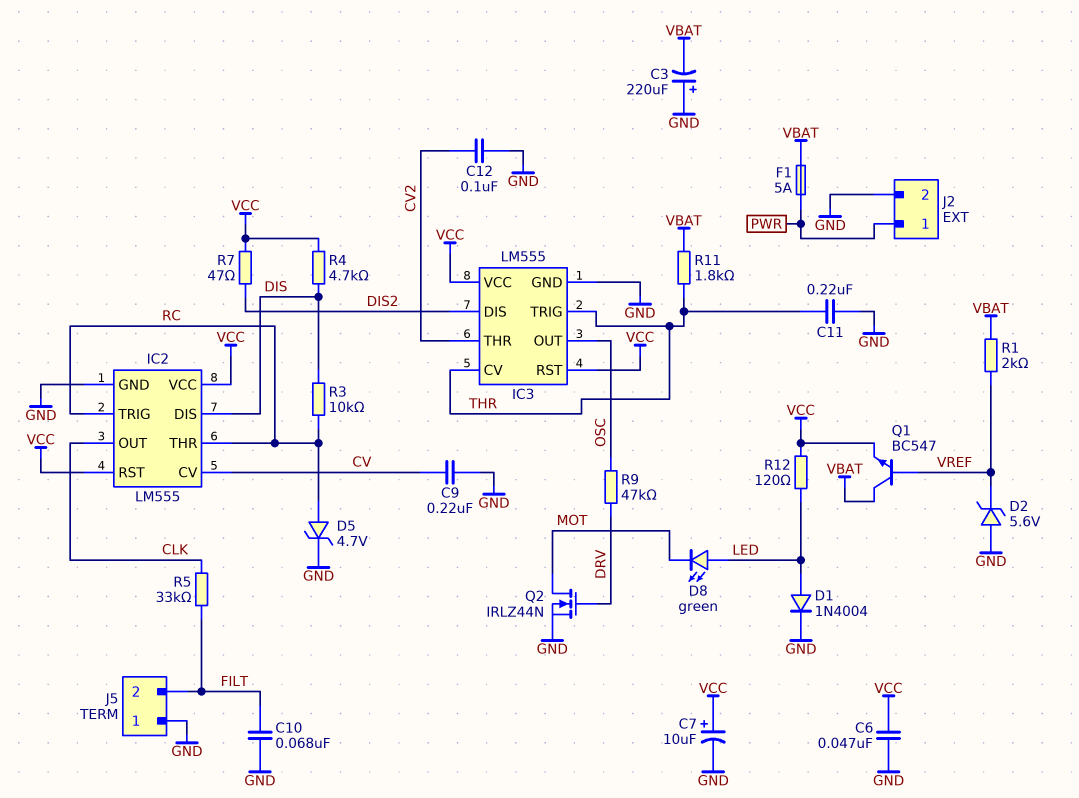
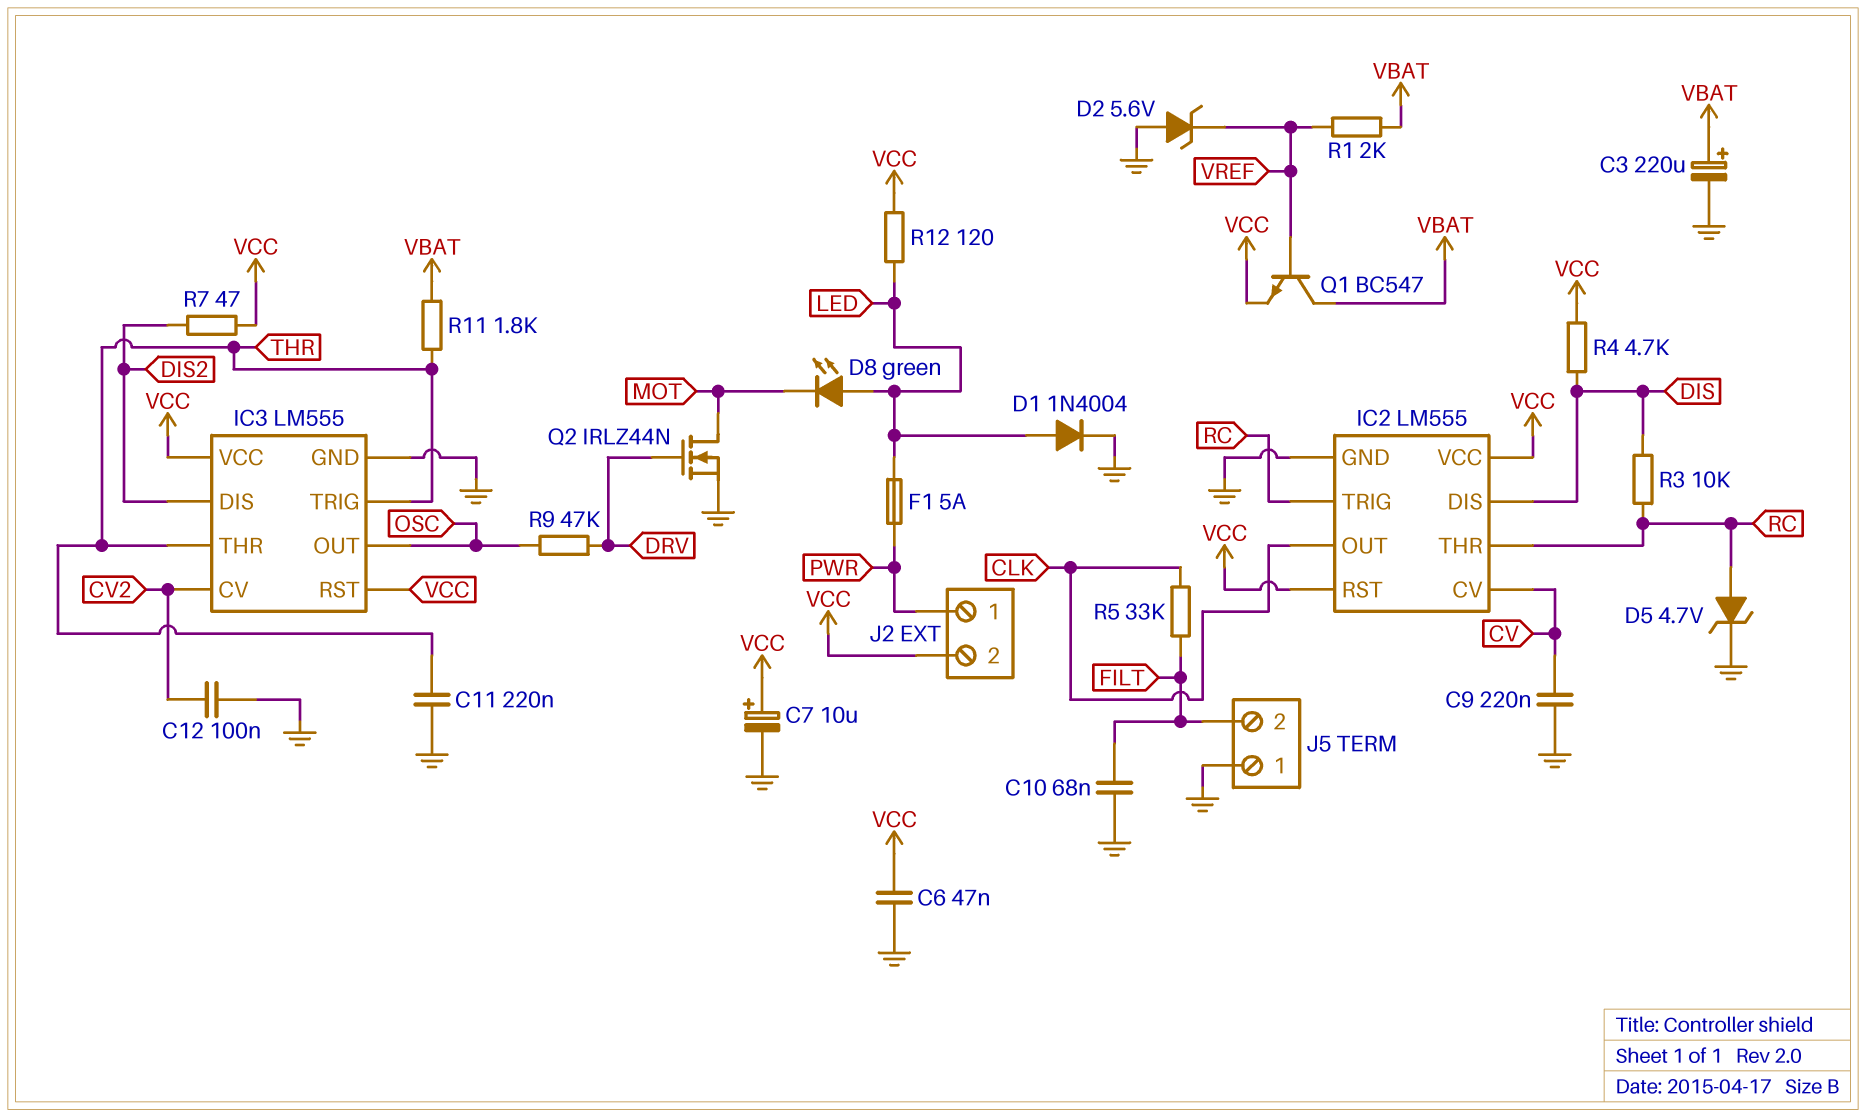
C3: 220uF (plus GND, minus VBAT) -> 220uF (plus VBAT, minus GND)
F1: 5A (PWR, VBAT) -> 5A (LED, PWR)
IC3 pin CV: THR -> CV2
IC3 pin THR: CV2 -> THR
J2 pin 2: GND -> VCC

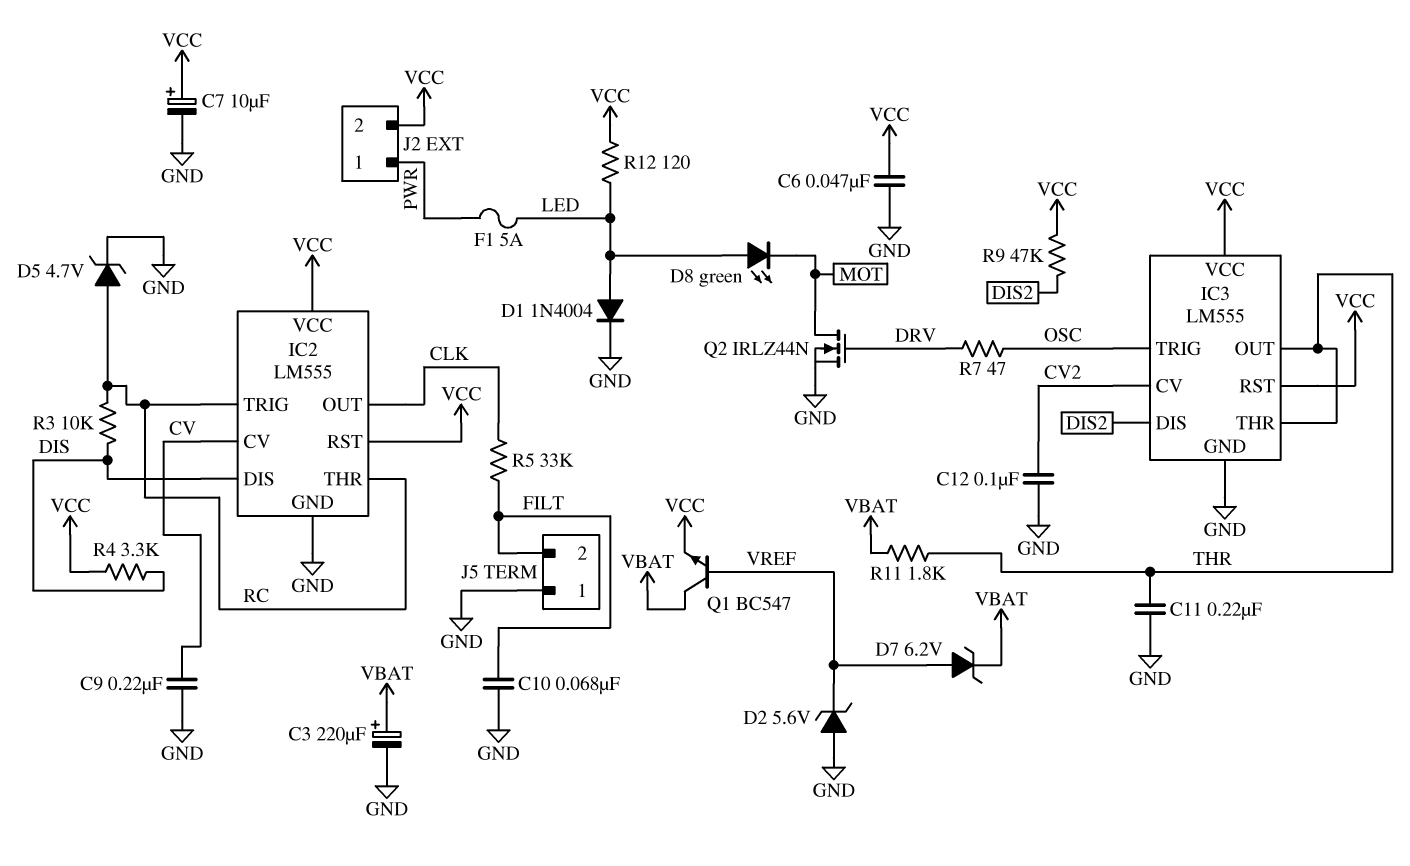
D7: none -> zener 6.2V (A VREF, K VBAT)
IC3 pin OUT: OSC -> THR
IC3 pin TRIG: THR -> OSC
R1: 2k (VBAT, VREF) -> none
R4: 4.7k (DIS, VCC) -> 3.3k (DIS, VCC)
R7: 47 (DIS2, VCC) -> 47 (DRV, OSC)
R9: 47k (DRV, OSC) -> 47k (DIS2, VCC)

